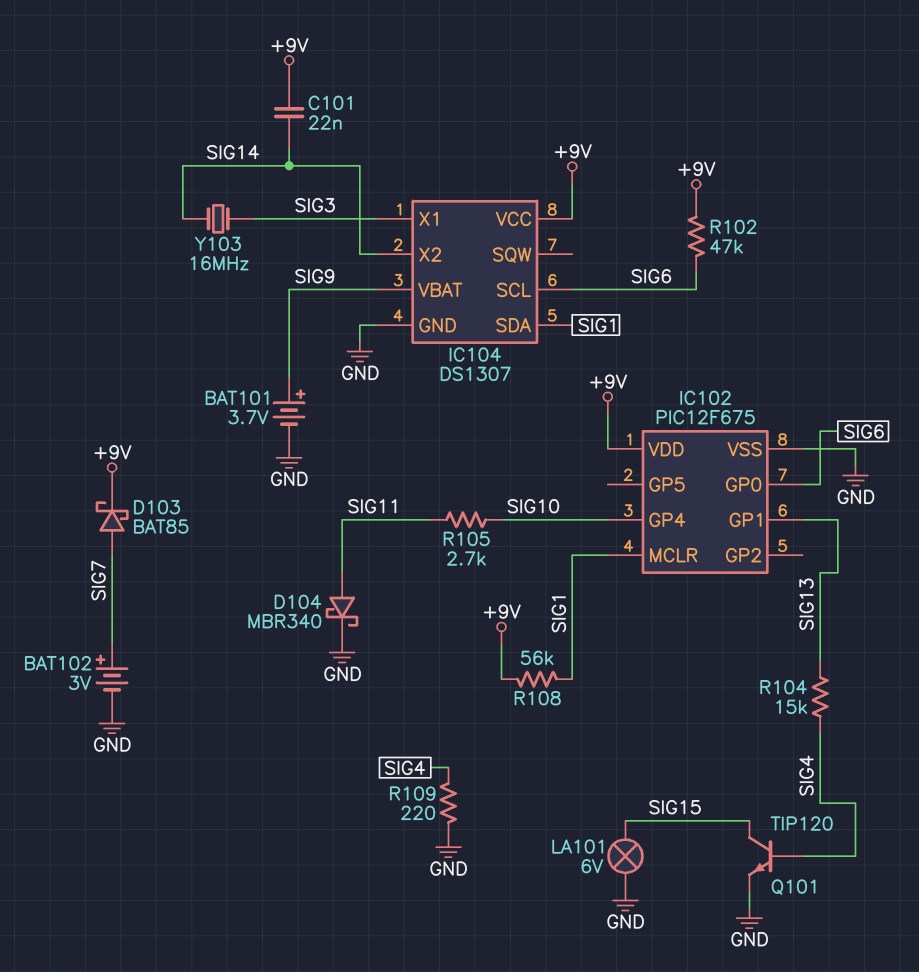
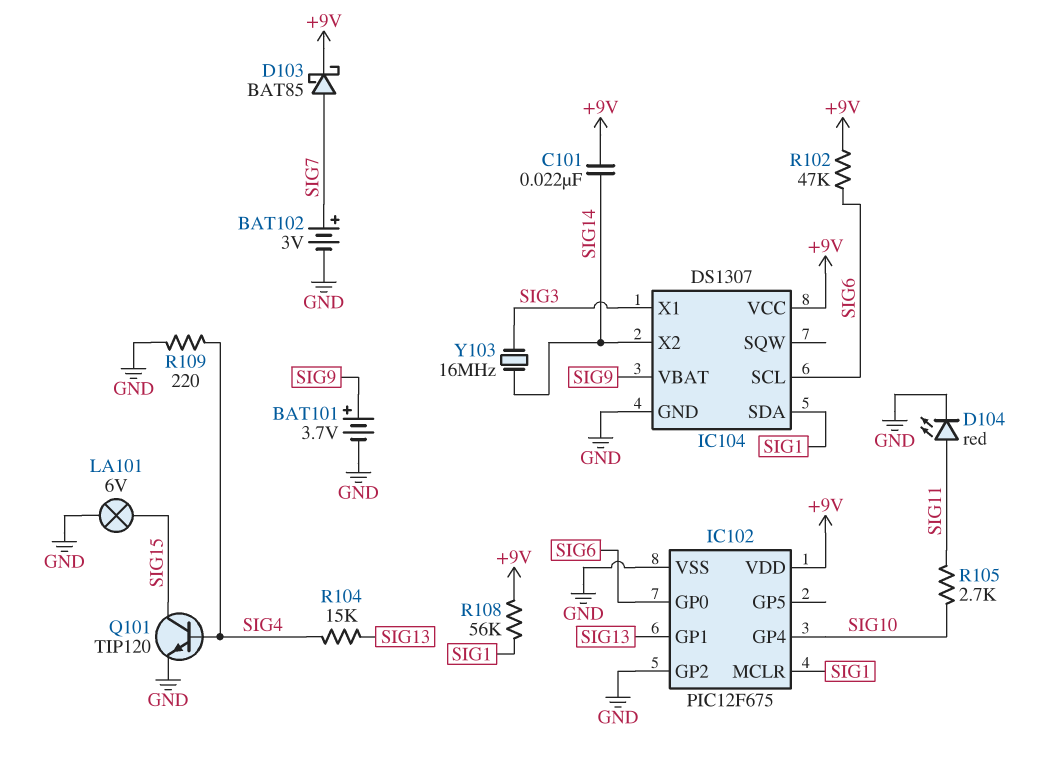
D104: schottky MBR340 (A SIG11, K GND) -> LED red (A SIG11, K GND)
IC102 pin GP2: none -> GND

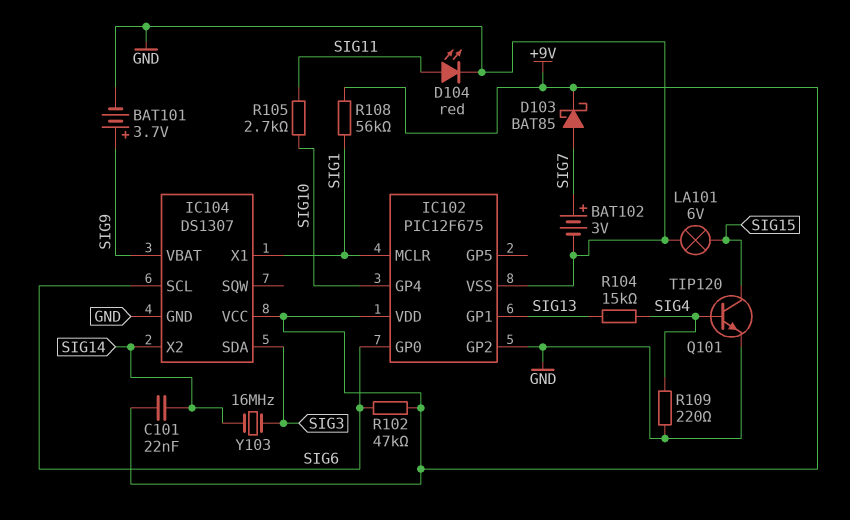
IC104 pin SDA: SIG1 -> SIG3
IC104 pin X1: SIG3 -> SIG1

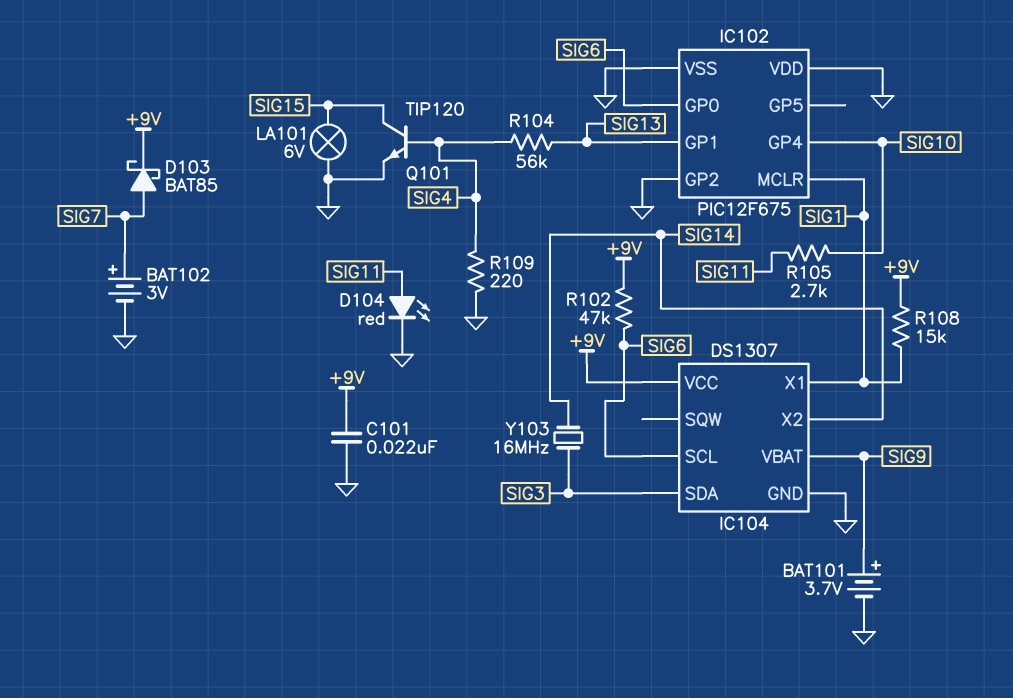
C101: 22nF (+9V, SIG14) -> 22nF (+9V, GND)
IC102 pin VDD: +9V -> GND
R104: 15k (SIG4, SIG13) -> 56k (SIG4, SIG13)
R108: 56k (+9V, SIG1) -> 15k (+9V, SIG1)

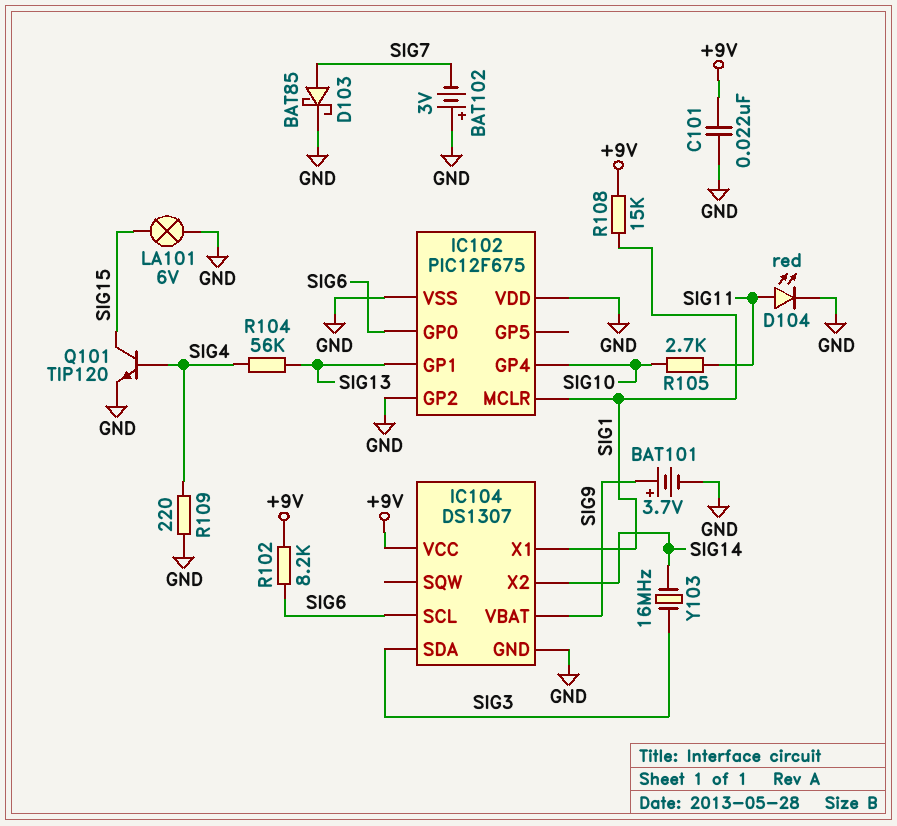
BAT102: 3V (plus SIG7, minus GND) -> 3V (plus GND, minus SIG7)
D103: schottky BAT85 (A SIG7, K +9V) -> schottky BAT85 (A SIG7, K GND)
R102: 47k (+9V, SIG6) -> 8.2k (+9V, SIG6)

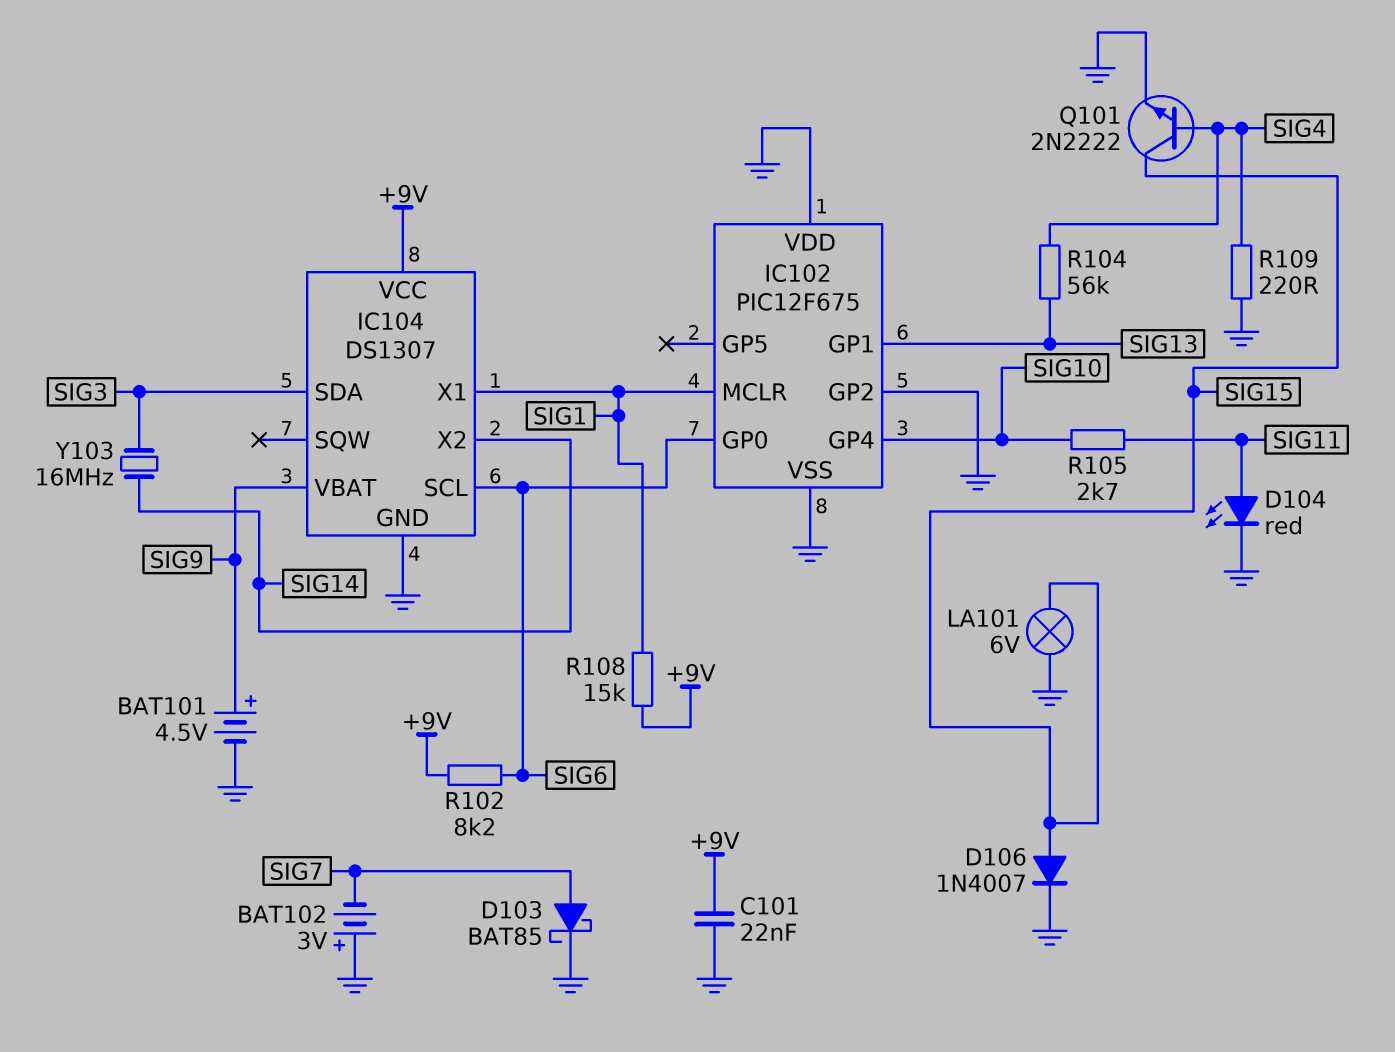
BAT101: 3.7V (plus SIG9, minus GND) -> 4.5V (plus SIG9, minus GND)
D106: none -> diode 1N4007 (A SIG15, K GND)
Q101: NPN TIP120 (B SIG4, C SIG15, E GND) -> NPN 2N2222 (B SIG4, C SIG15, E GND)

